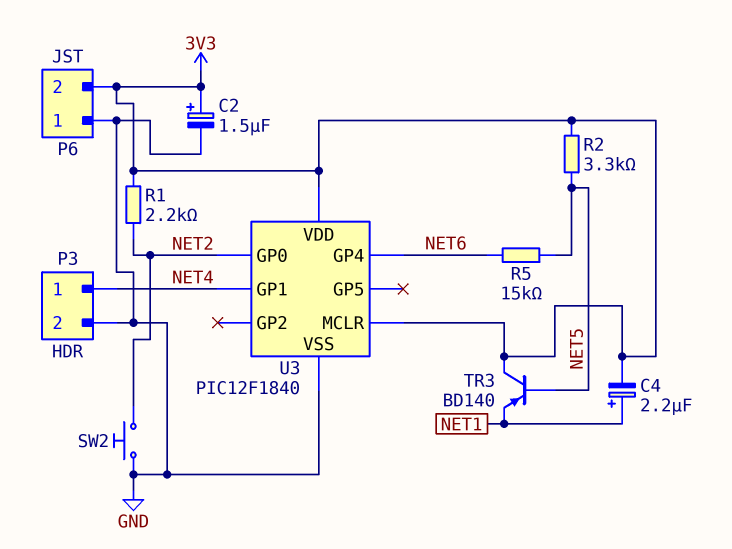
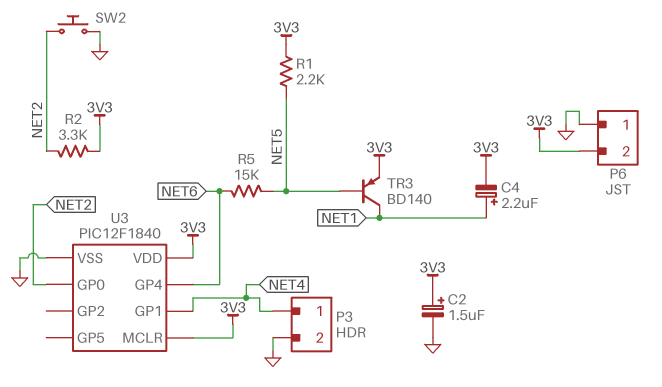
R1: 2.2k (3V3, NET2) -> 2.2k (3V3, NET5)
R2: 3.3k (3V3, NET5) -> 3.3k (3V3, NET2)
TR3: PNP BD140 (B NET5, C 3V3, E NET1) -> PNP BD140 (B NET5, C NET1, E 3V3)

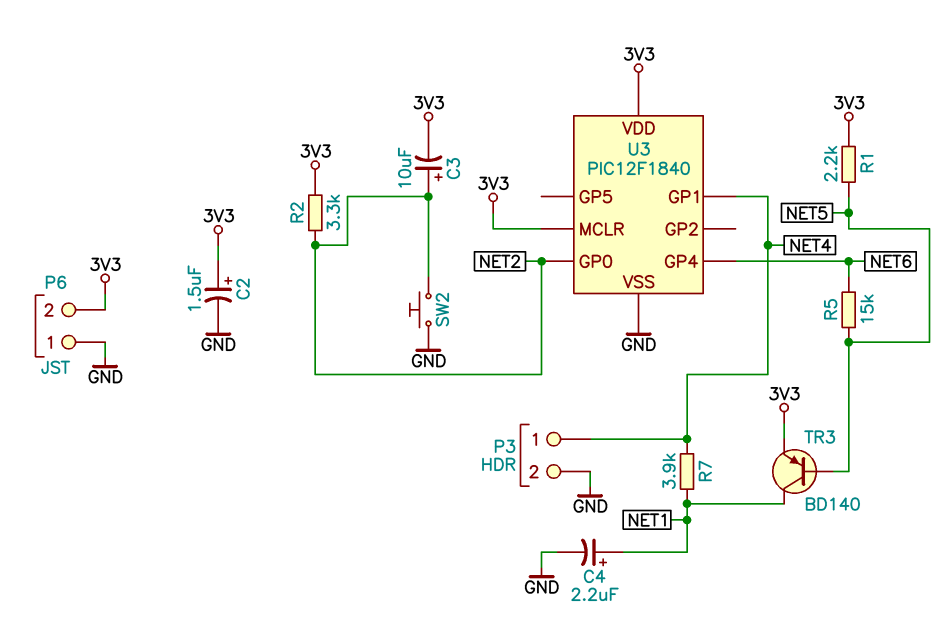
C3: none -> 10uF (plus NET2, minus 3V3)
C4: 2.2uF (plus NET1, minus 3V3) -> 2.2uF (plus NET1, minus GND)
R7: none -> 3.9k (NET1, NET4)

